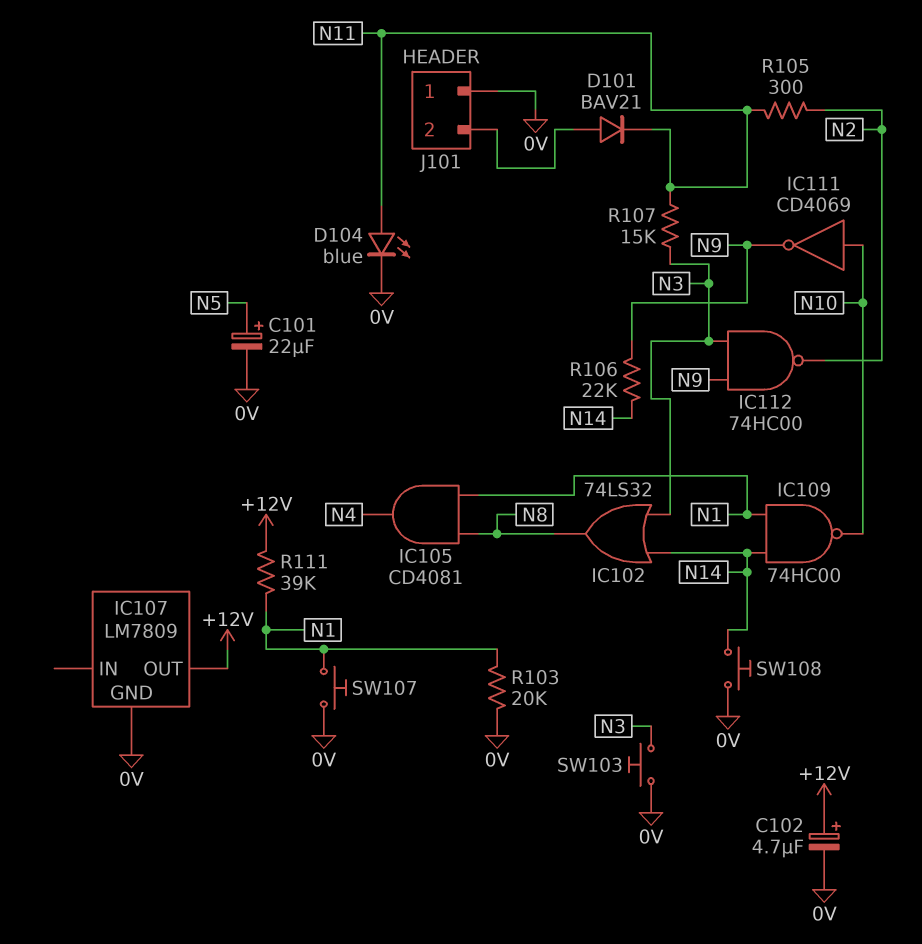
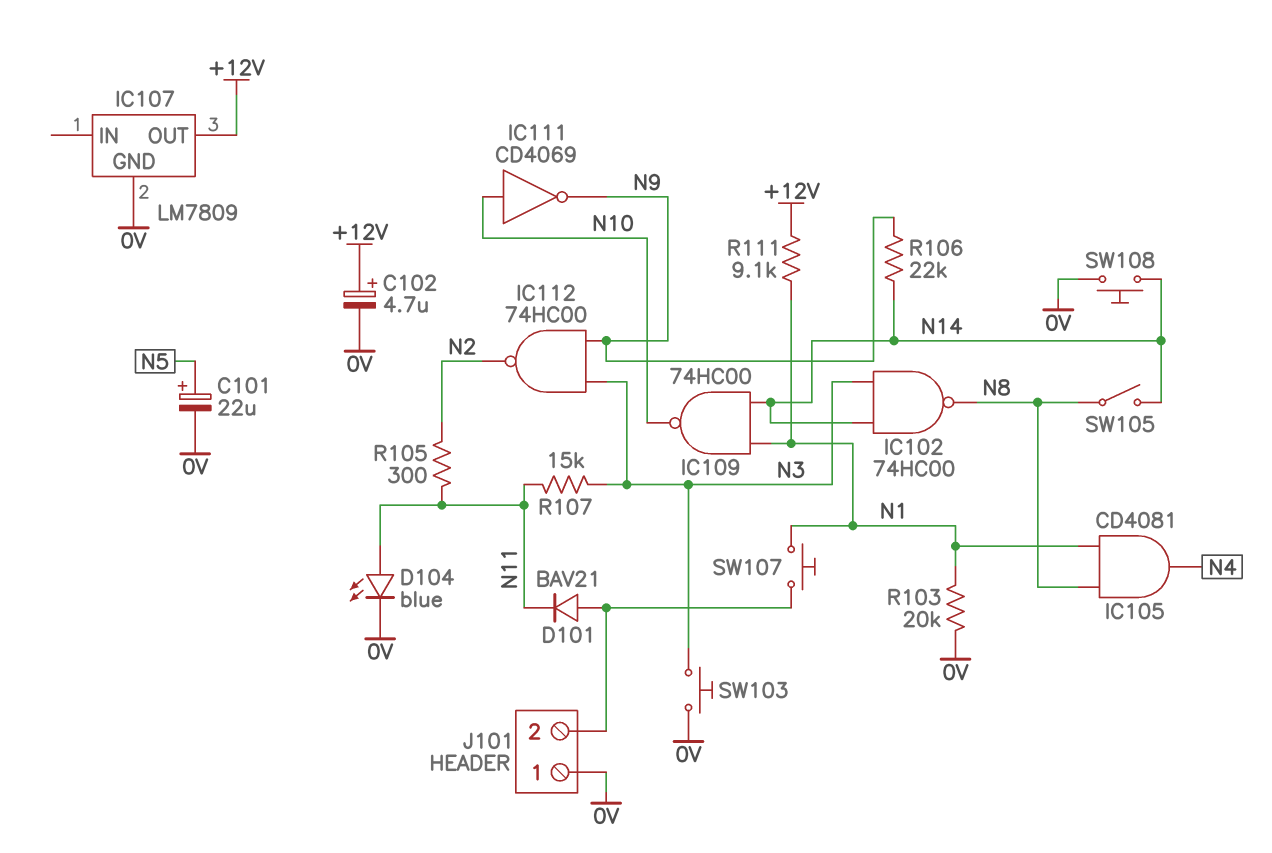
IC102: OR 74LS32 (in N3, in N14, out N8) -> NAND 74HC00 (in N3, in N14, out N8)
R111: 39k (+12V, N1) -> 9.1k (+12V, N1)
SW105: none -> switch (N8, N14)
SW107: button (0V, N1) -> button (J101/2, N1)

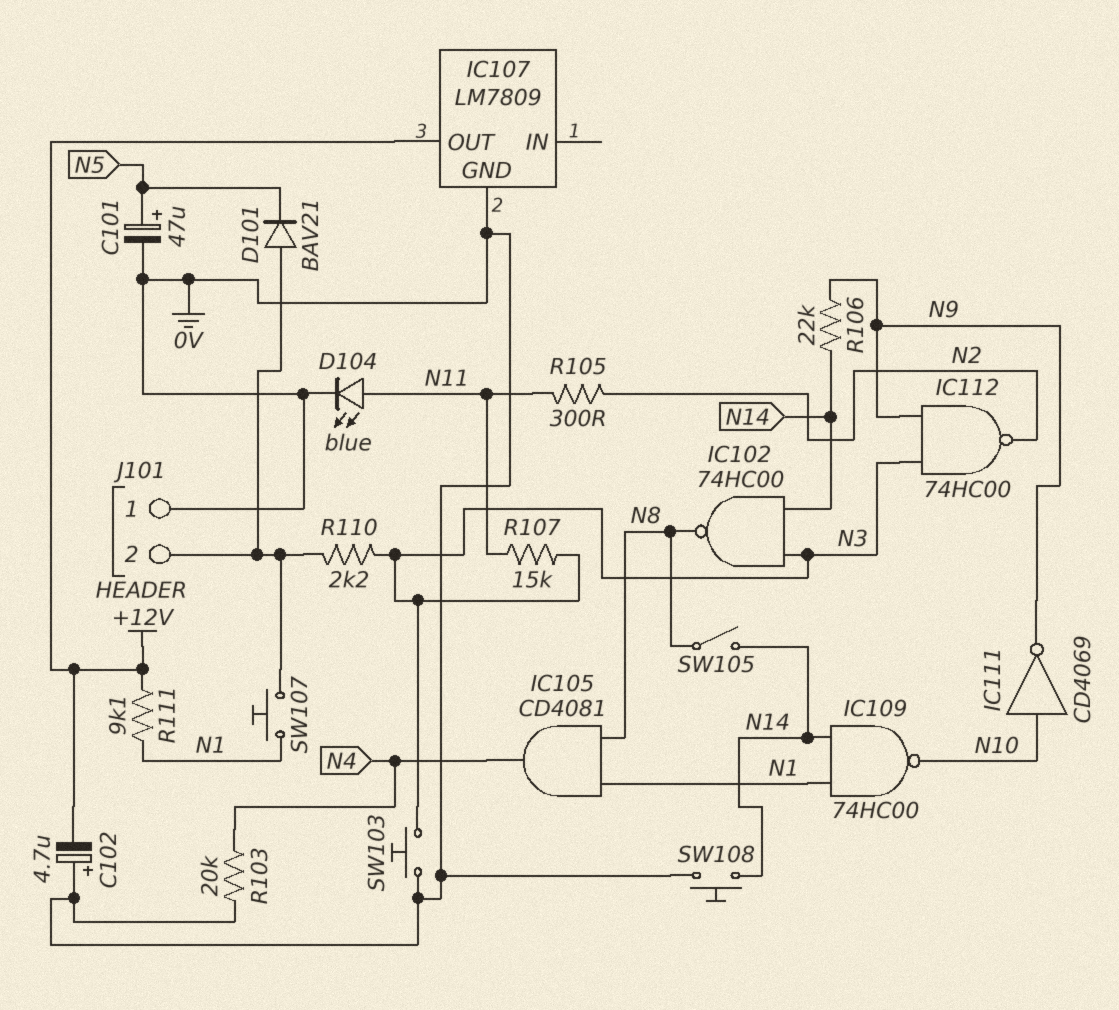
C101: 22uF (plus N5, minus 0V) -> 47uF (plus N5, minus 0V)
C102: 4.7uF (plus +12V, minus 0V) -> 4.7uF (plus 0V, minus +12V)
D101: diode BAV21 (A J101/2, K N11) -> diode BAV21 (A J101/2, K N5)
R103: 20k (0V, N1) -> 20k (0V, N4)
R110: none -> 2.2k (J101/2, N3)

